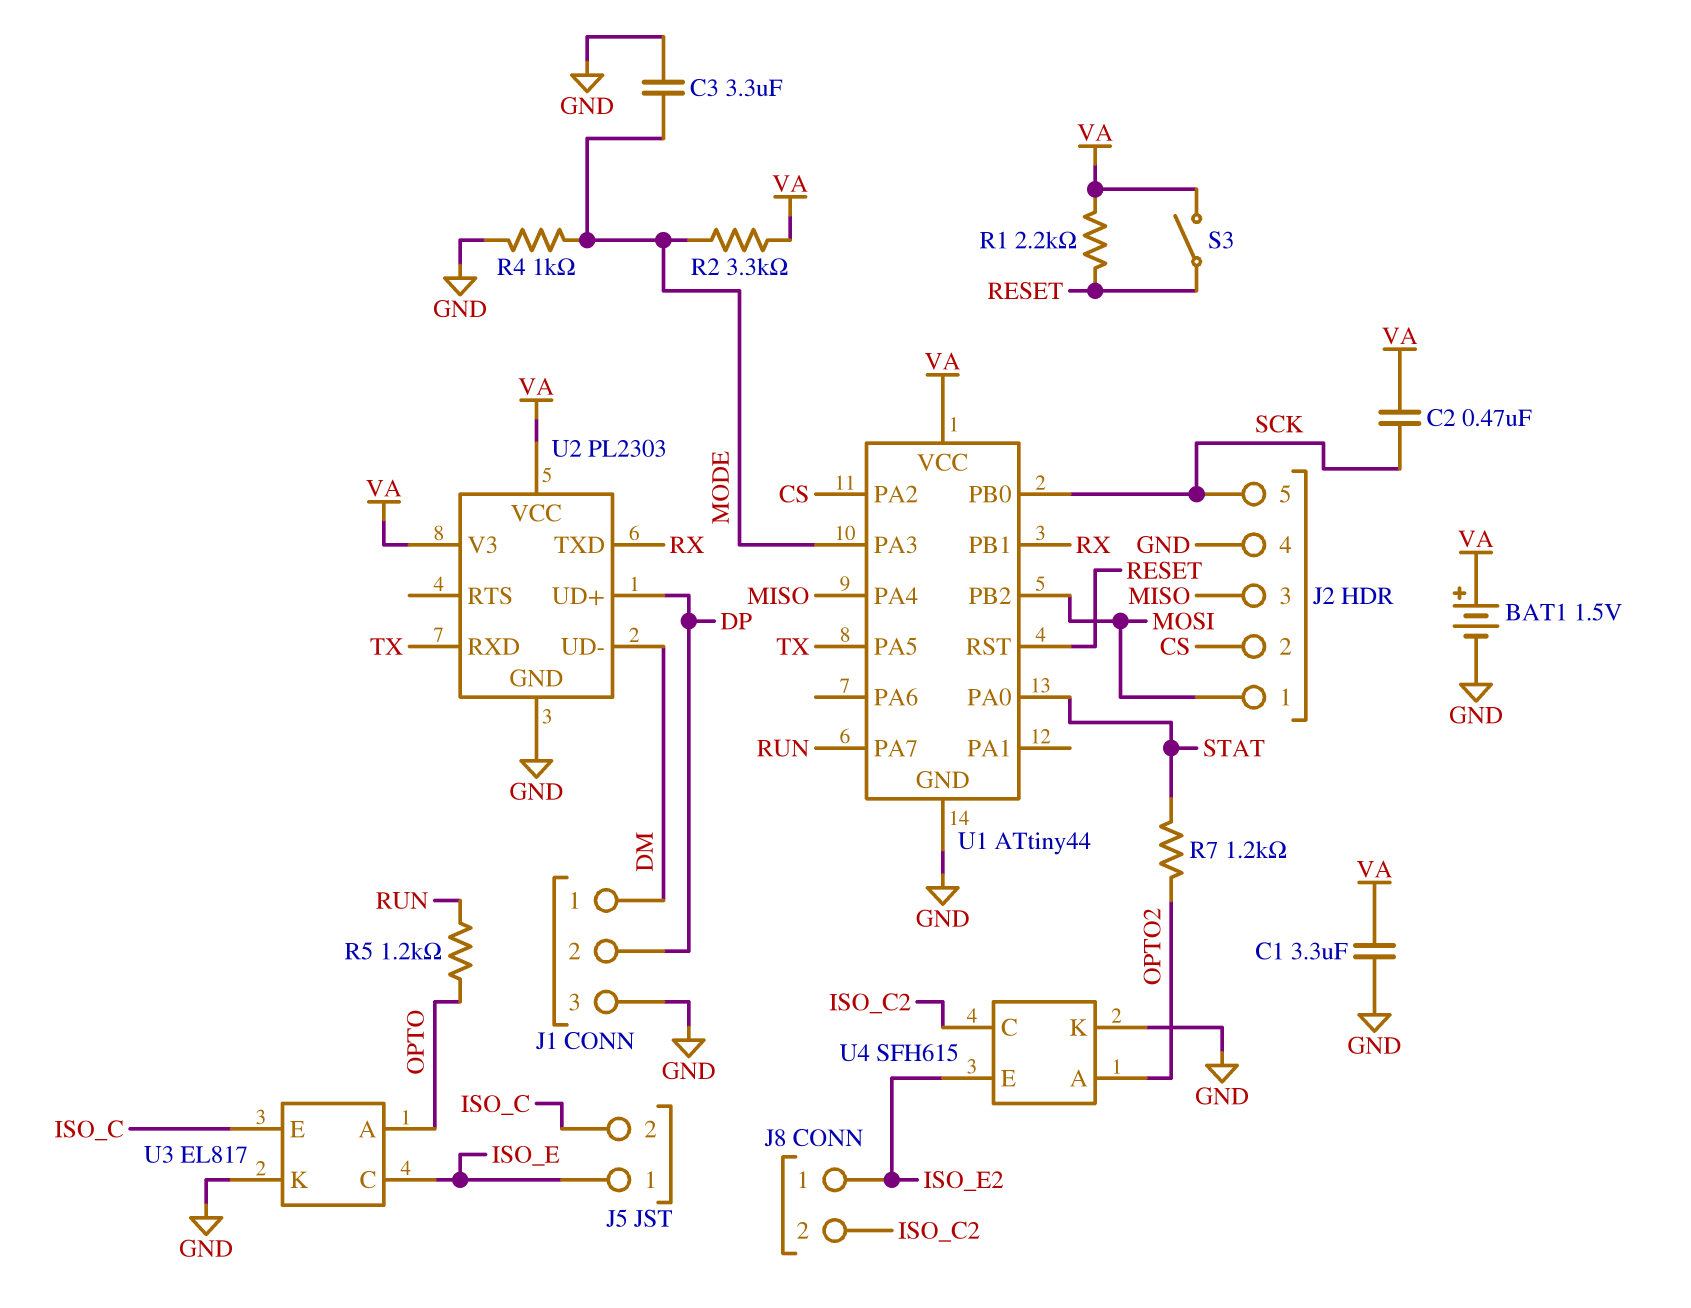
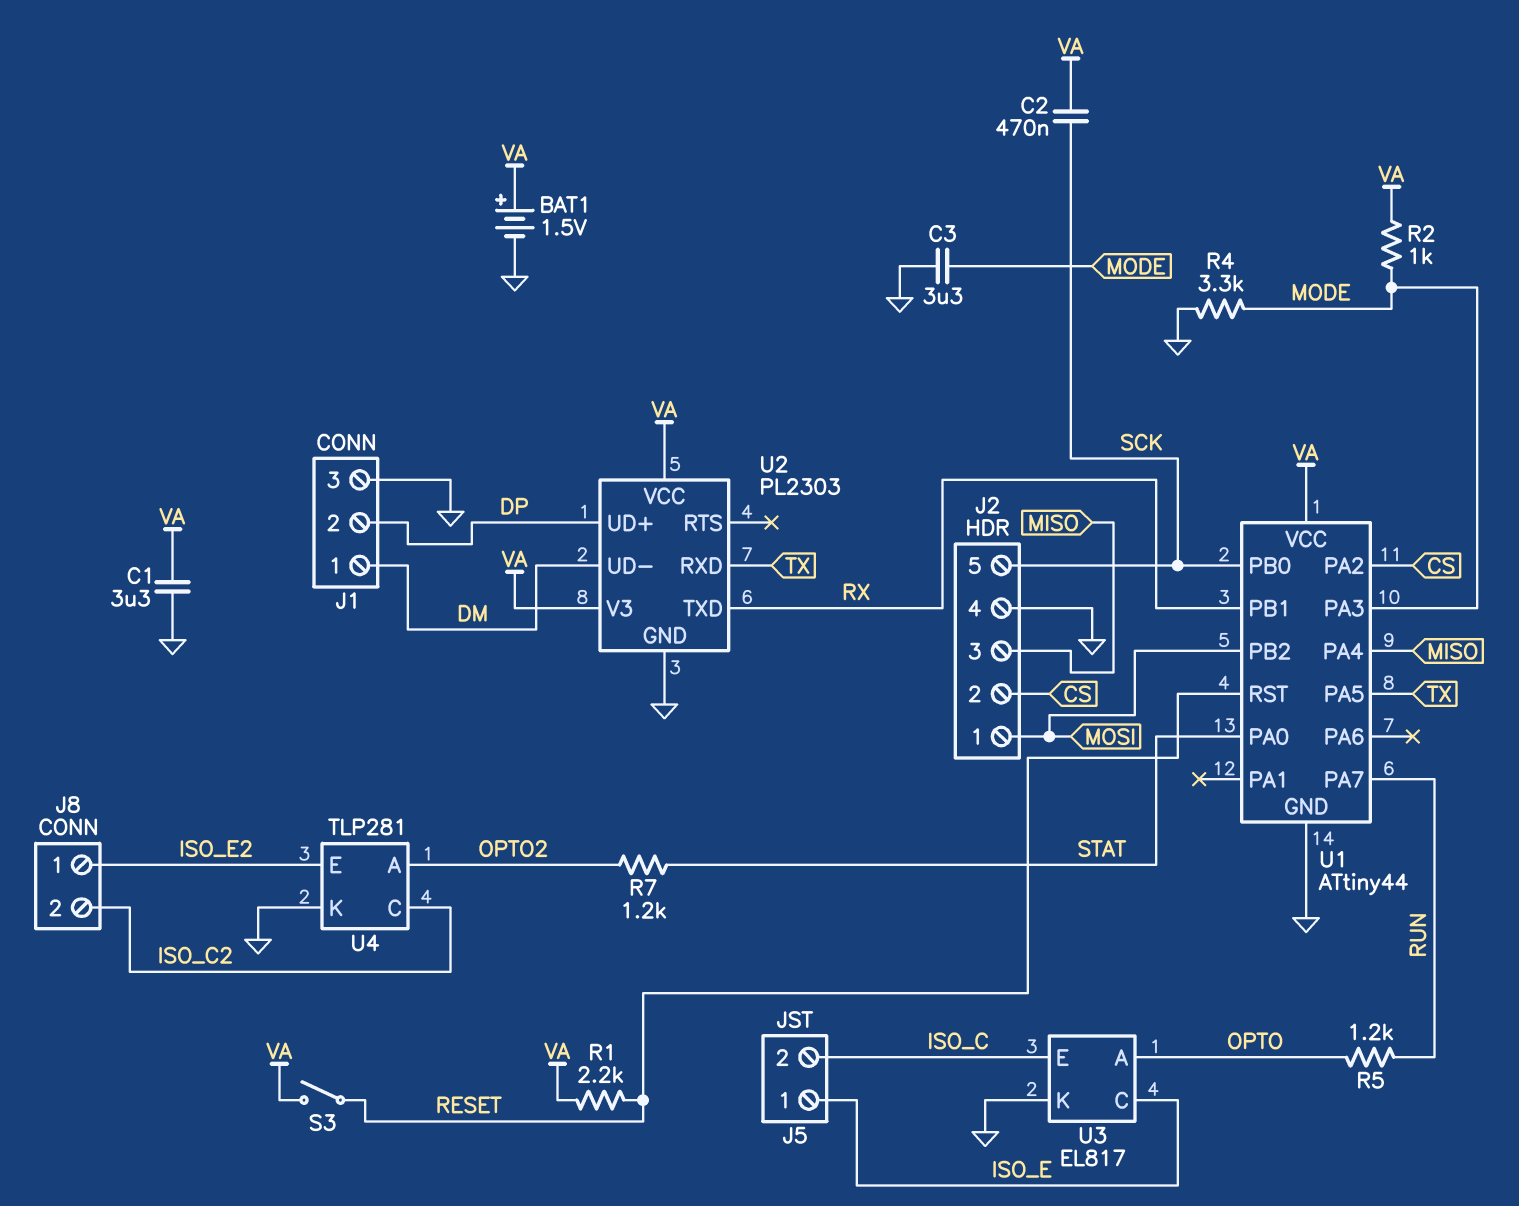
R2: 3.3k (MODE, VA) -> 1k (MODE, VA)
R4: 1k (GND, MODE) -> 3.3k (GND, MODE)
U4: SFH615 -> TLP281

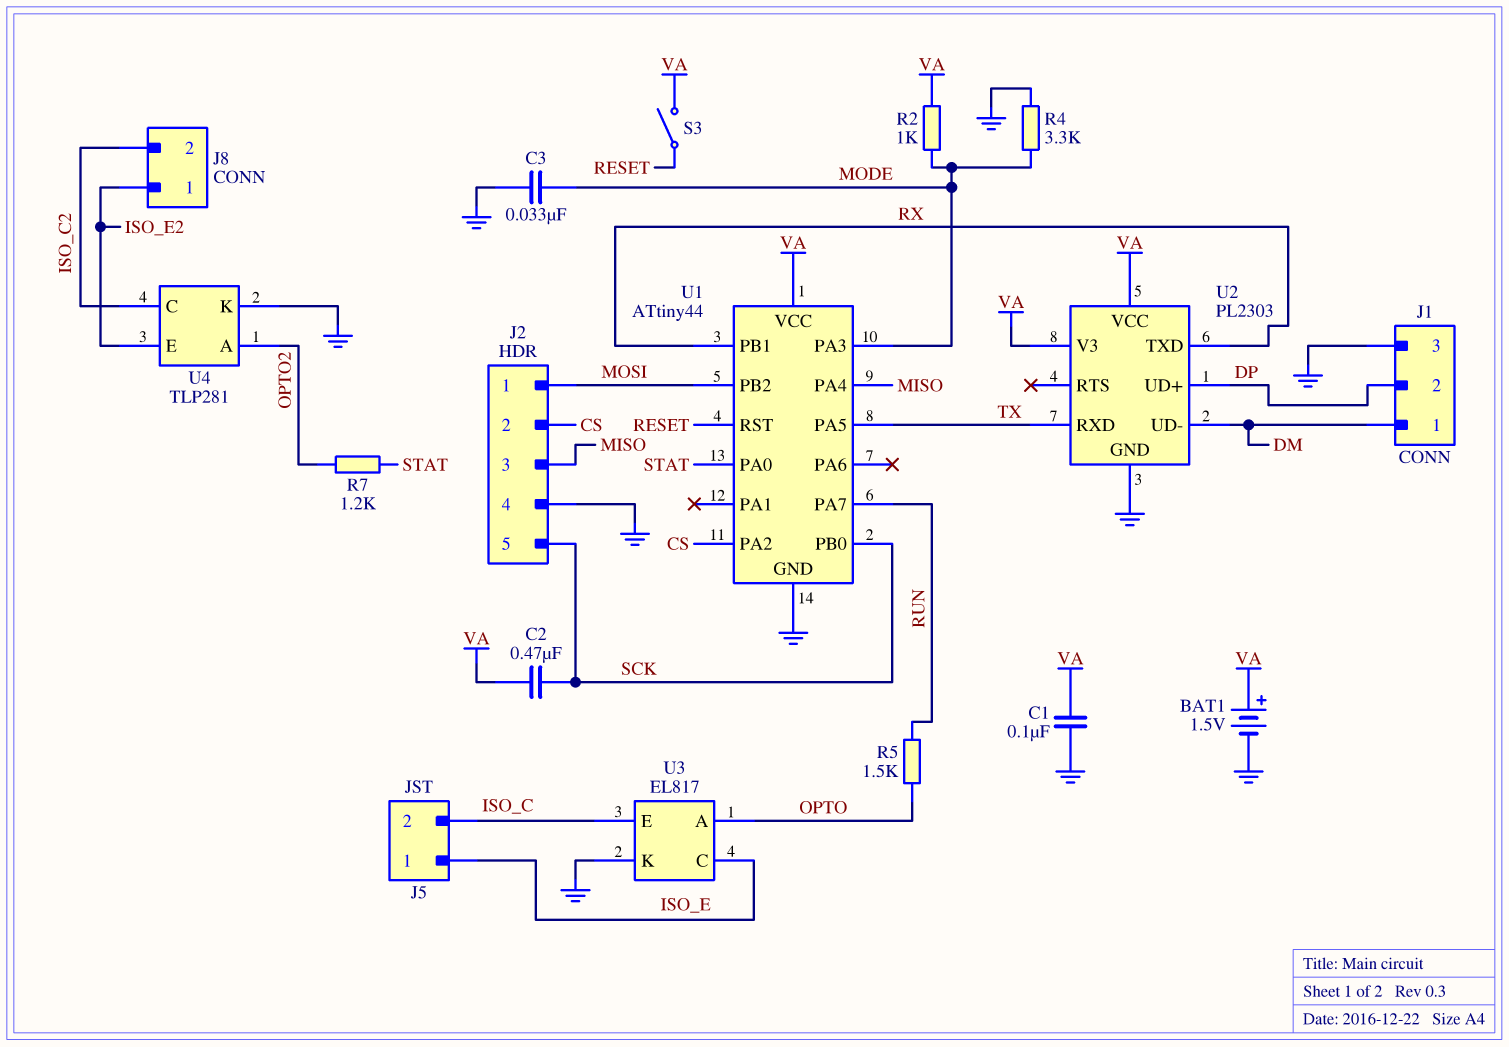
C1: 3.3uF (GND, VA) -> 100nF (GND, VA)
C3: 3.3uF (GND, MODE) -> 33nF (GND, MODE)
R1: 2.2k (RESET, VA) -> none
R5: 1.2k (OPTO, RUN) -> 1.5k (OPTO, RUN)

